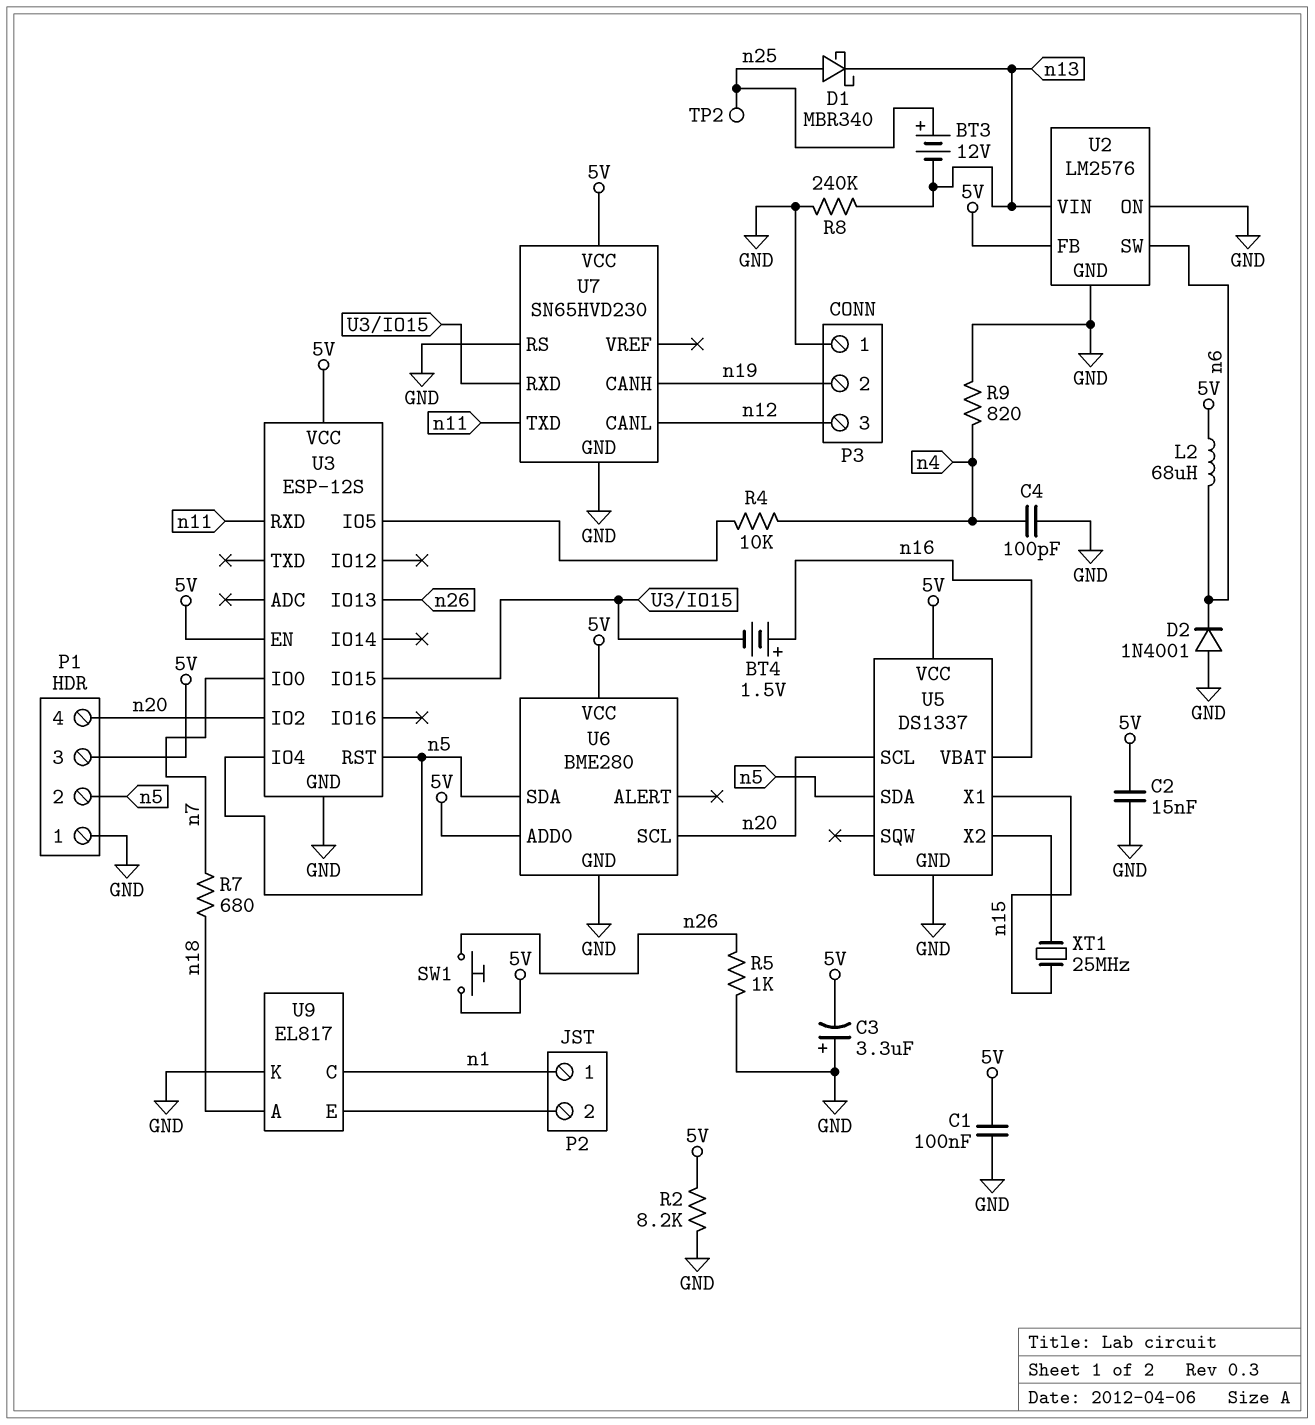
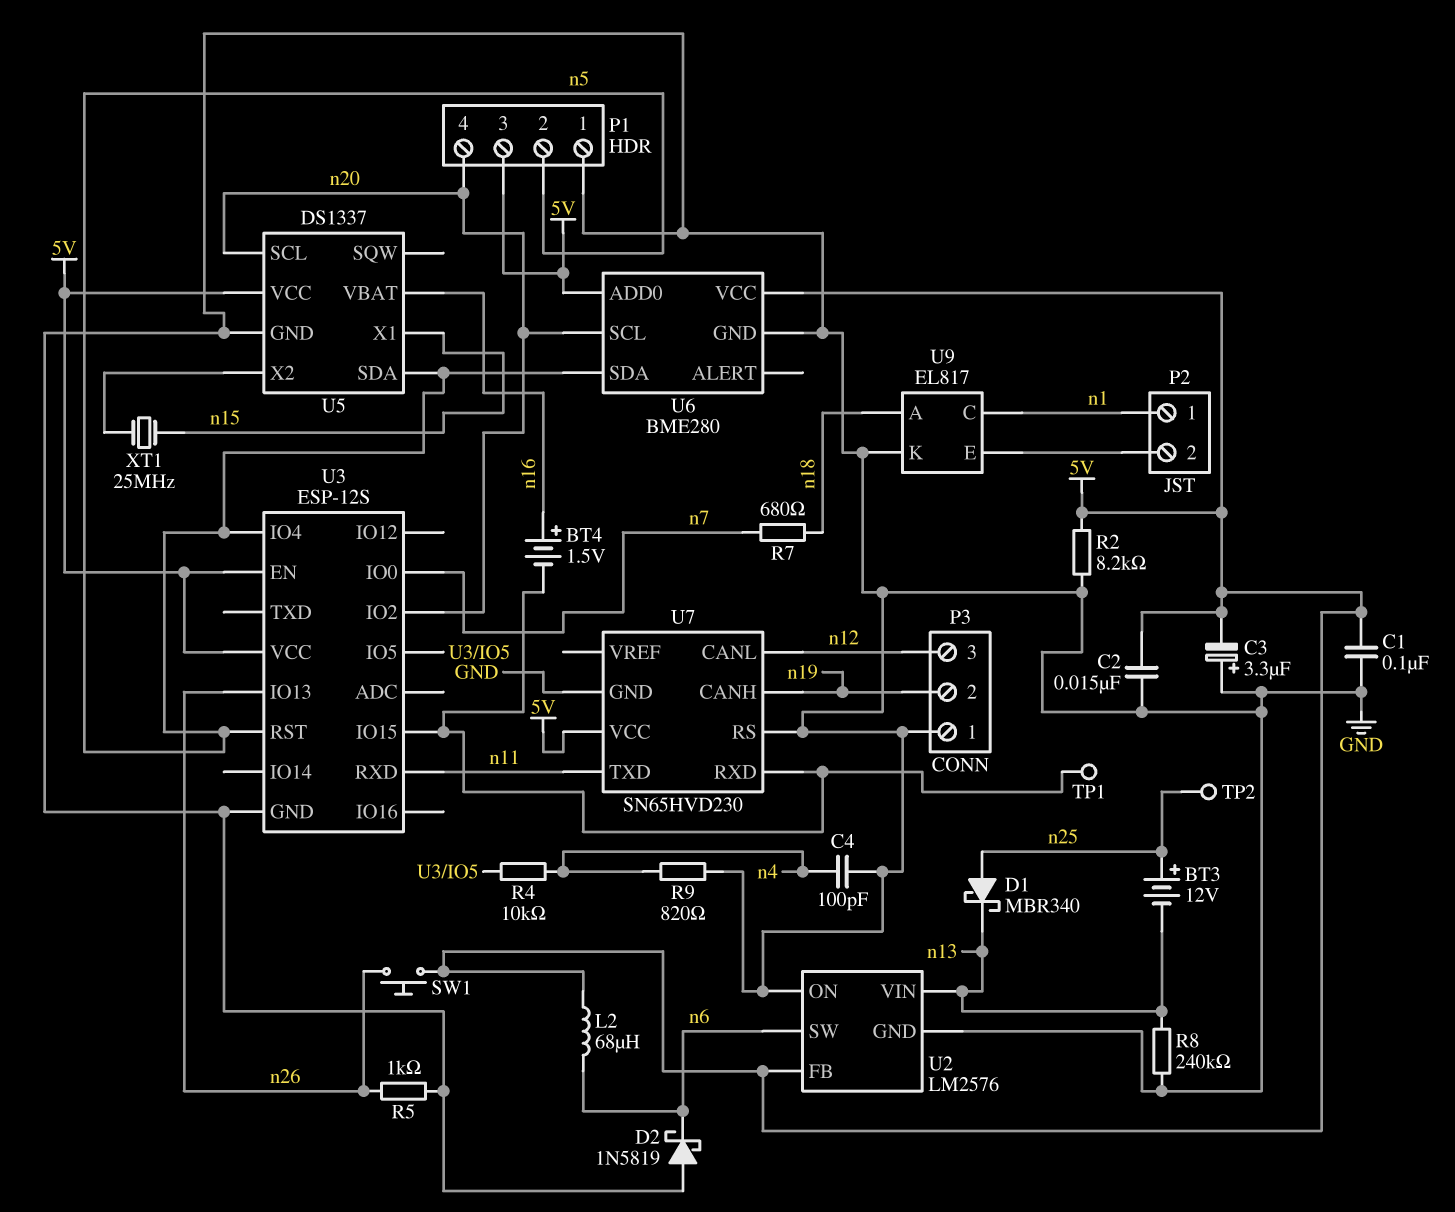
D2: diode 1N4001 (A GND, K n6) -> schottky 1N5819 (A GND, K n6)
TP1: none -> test point (U3/IO15)

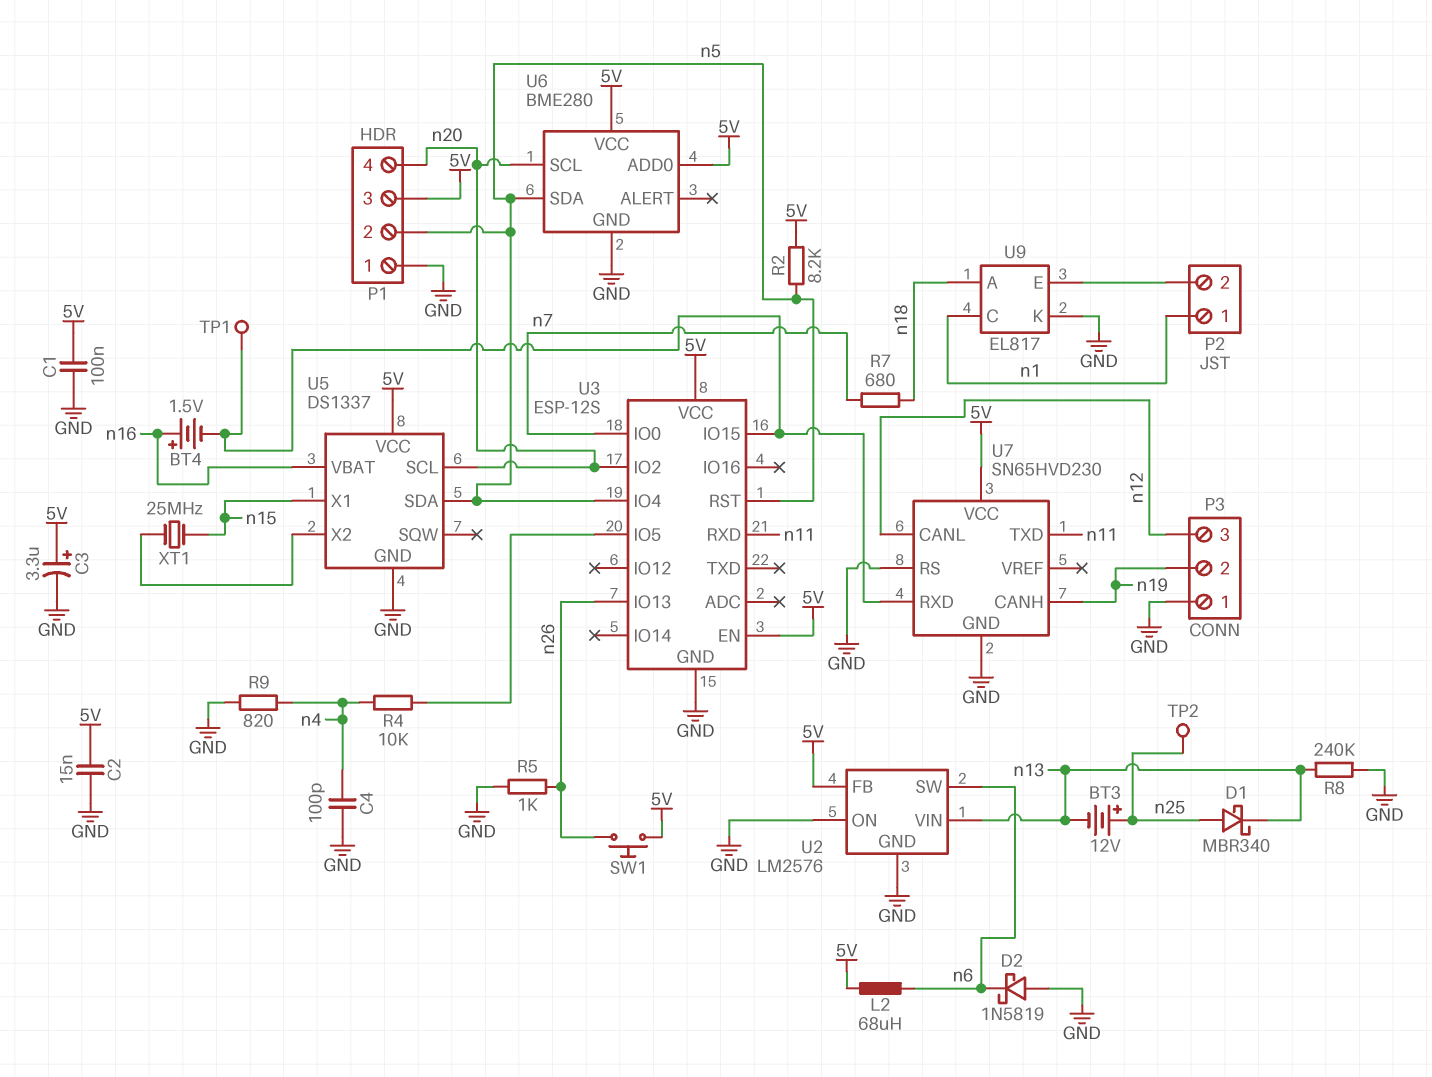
C3: 3.3uF (plus GND, minus 5V) -> 3.3uF (plus 5V, minus GND)
R2: 8.2k (5V, GND) -> 8.2k (5V, n5)

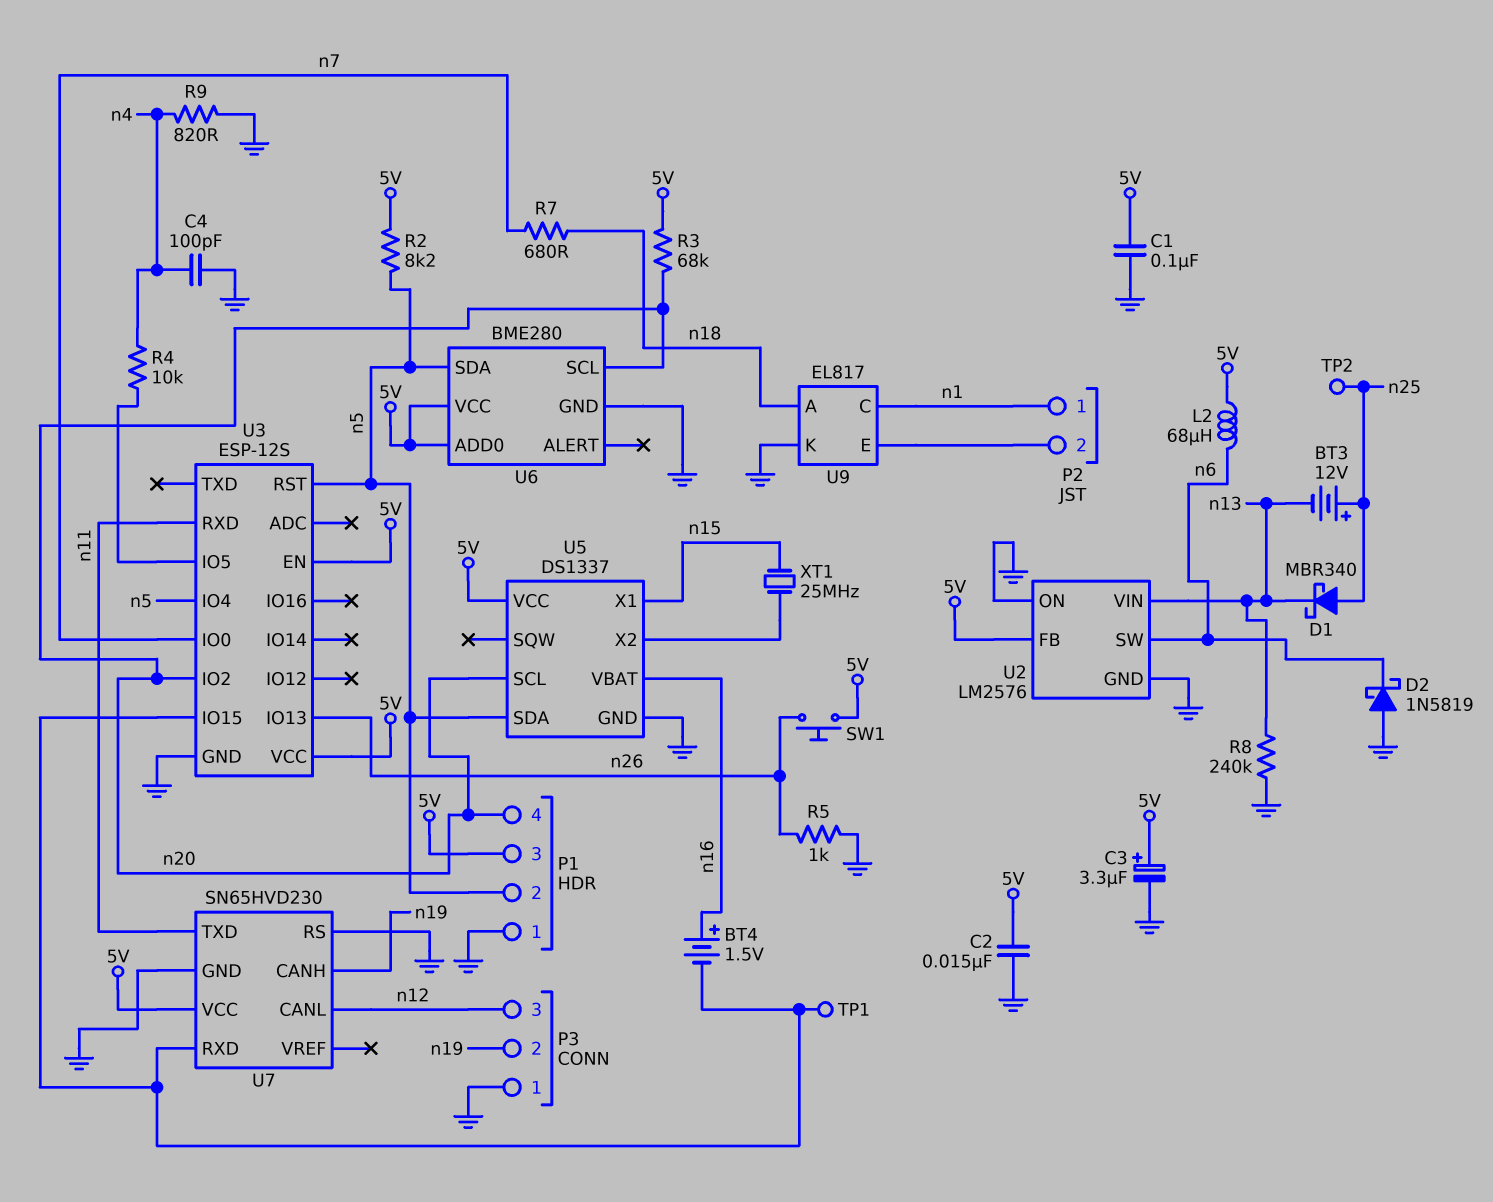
R3: none -> 68k (5V, n20)

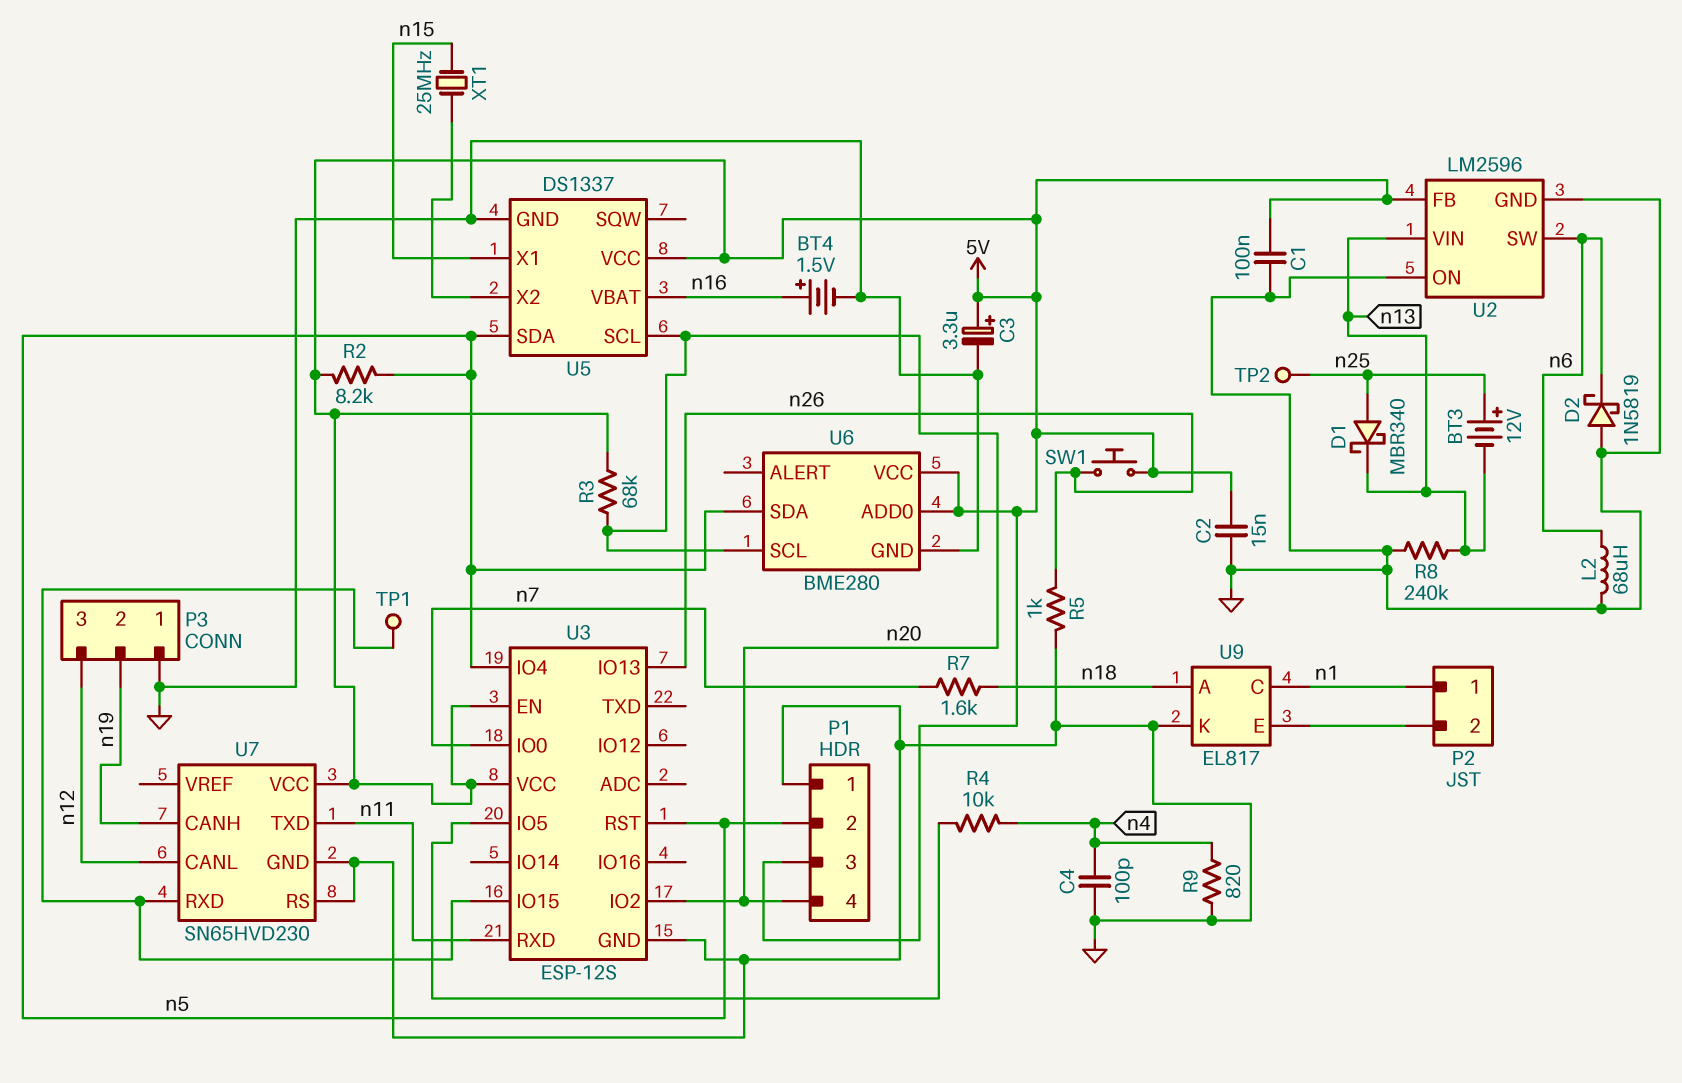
BT4: 1.5V (plus n16, minus U3/IO15) -> 1.5V (plus n16, minus GND)
L2: 68uH (5V, n6) -> 68uH (GND, n6)
R7: 680 (n7, n18) -> 1.6k (n7, n18)
U2: LM2576 -> LM2596

